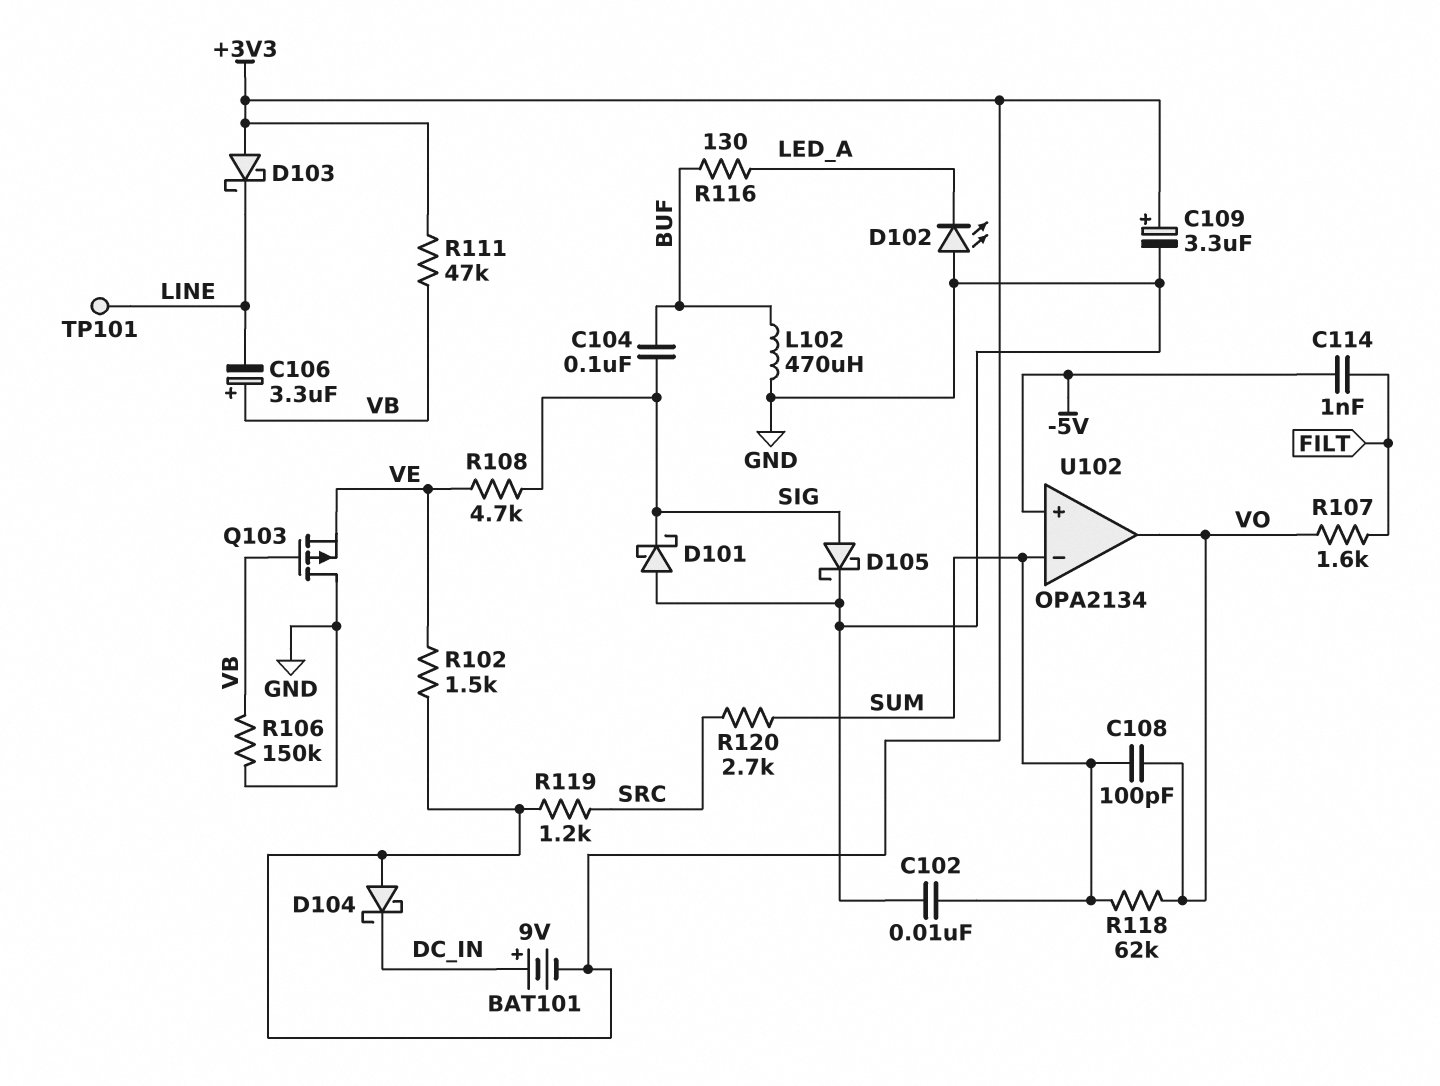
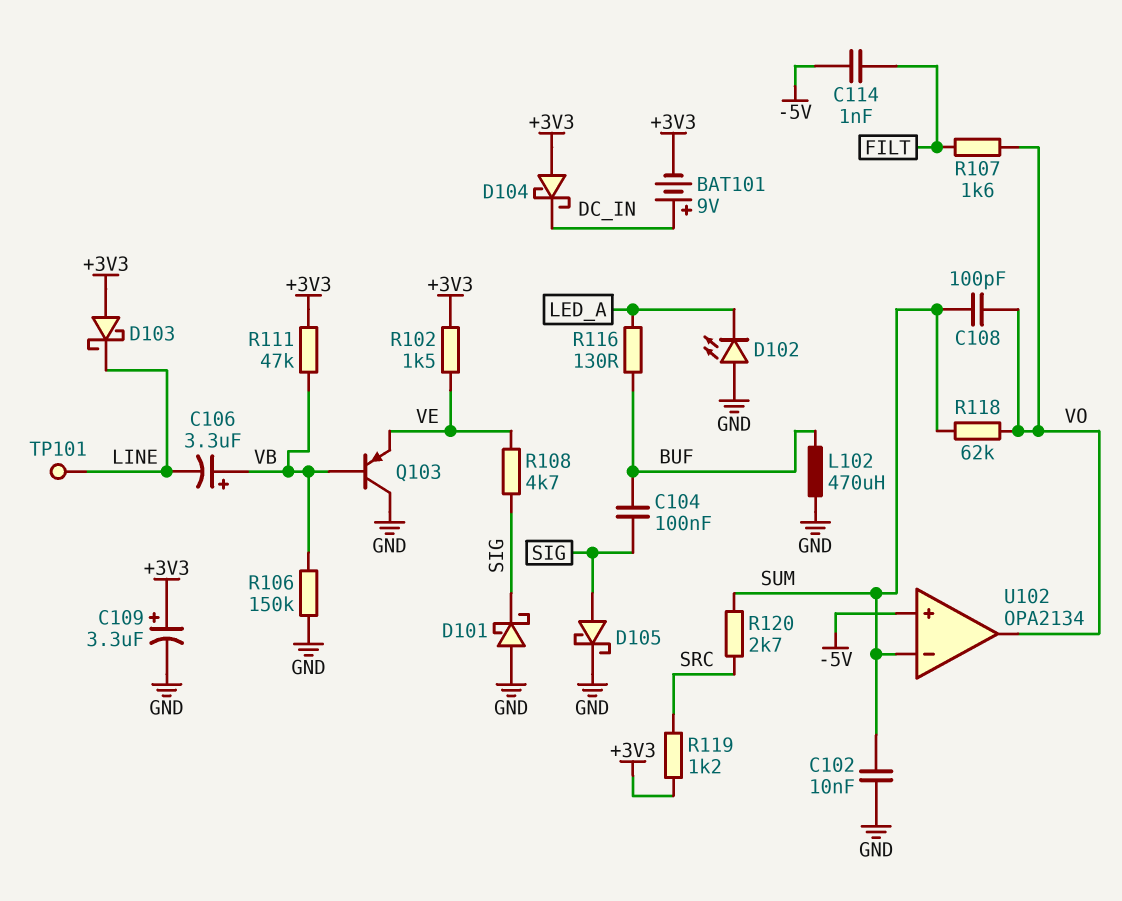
Q103: PMOS (G VB, D GND, S VE) -> PNP (B VB, C GND, E VE)

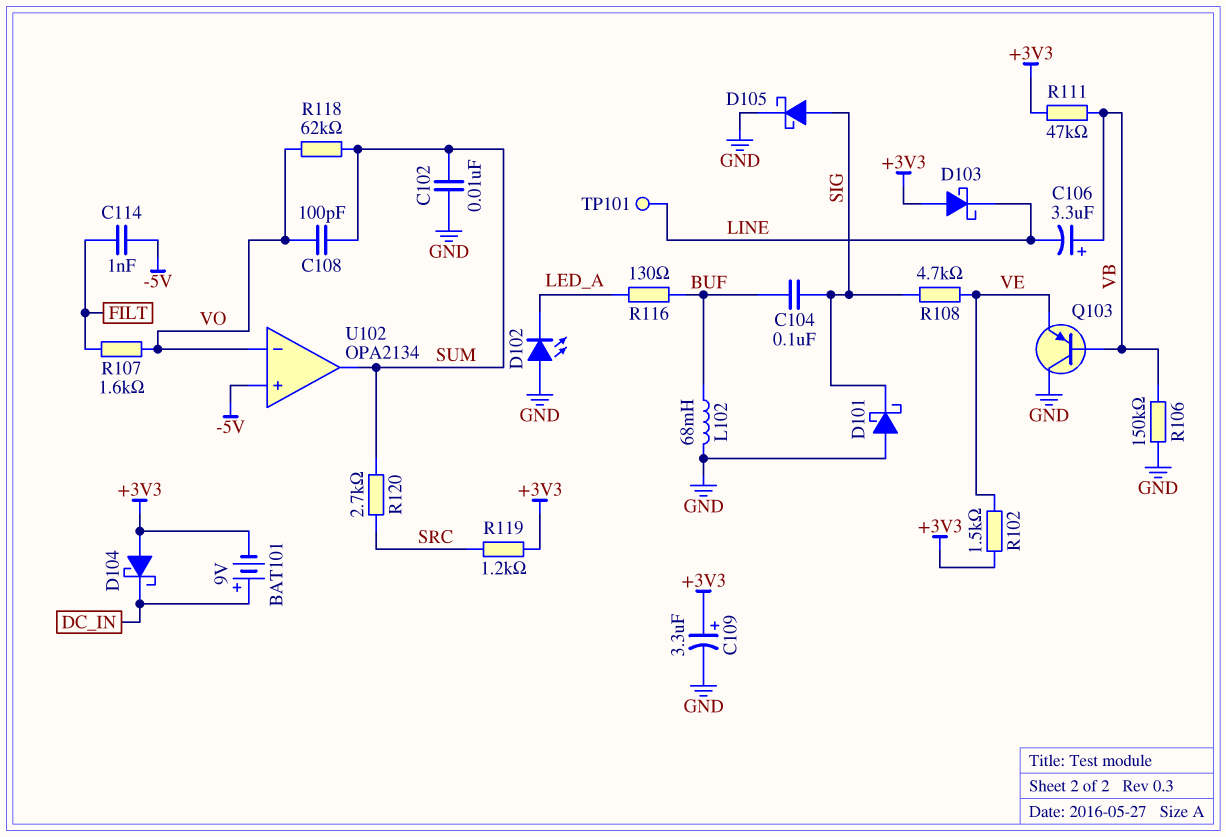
L102: 470uH (BUF, GND) -> 68mH (BUF, GND)
U102 pin in-: SUM -> VO
U102 pin out: VO -> SUM

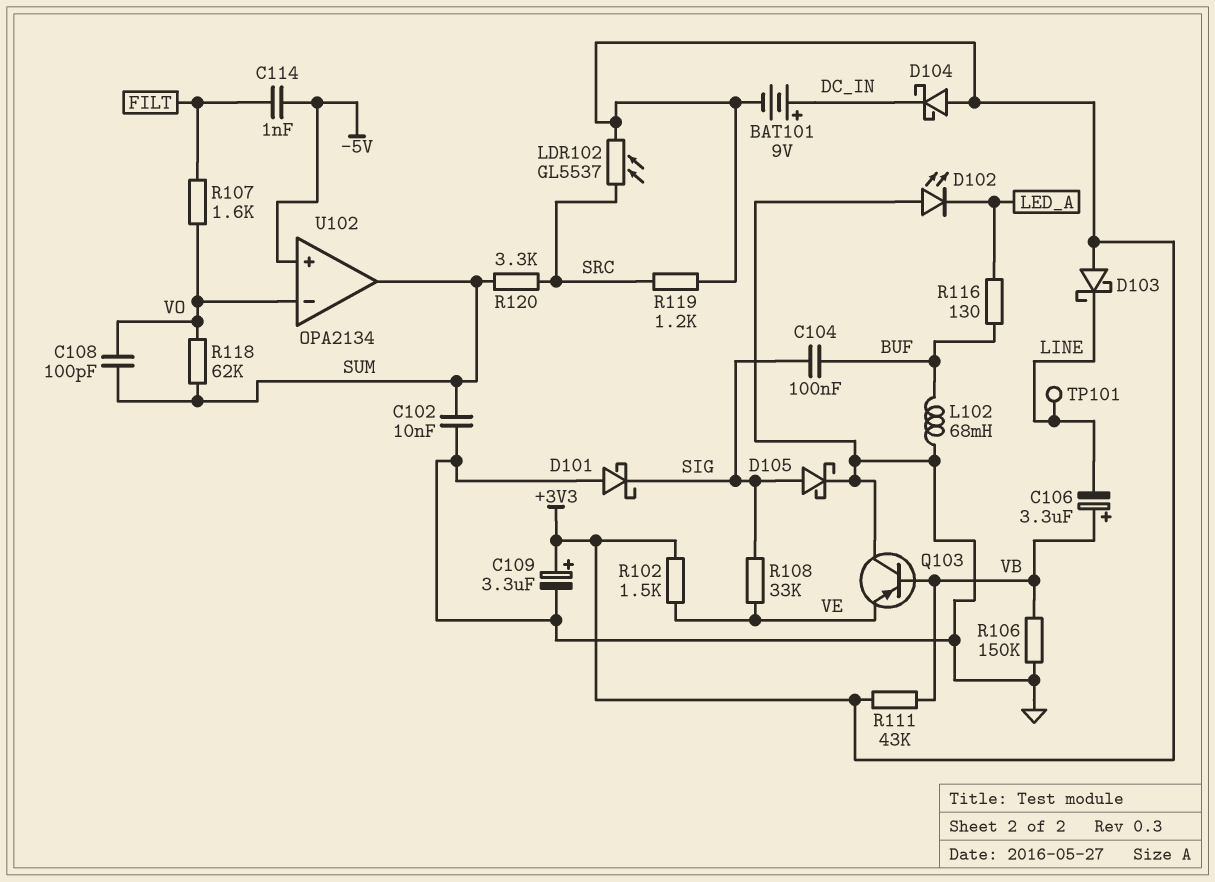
LDR102: none -> GL5537 (+3V3, SRC)
R108: 4.7k (SIG, VE) -> 33k (SIG, VE)
R111: 47k (+3V3, VB) -> 43k (+3V3, VB)
R120: 2.7k (SRC, SUM) -> 3.3k (SRC, SUM)

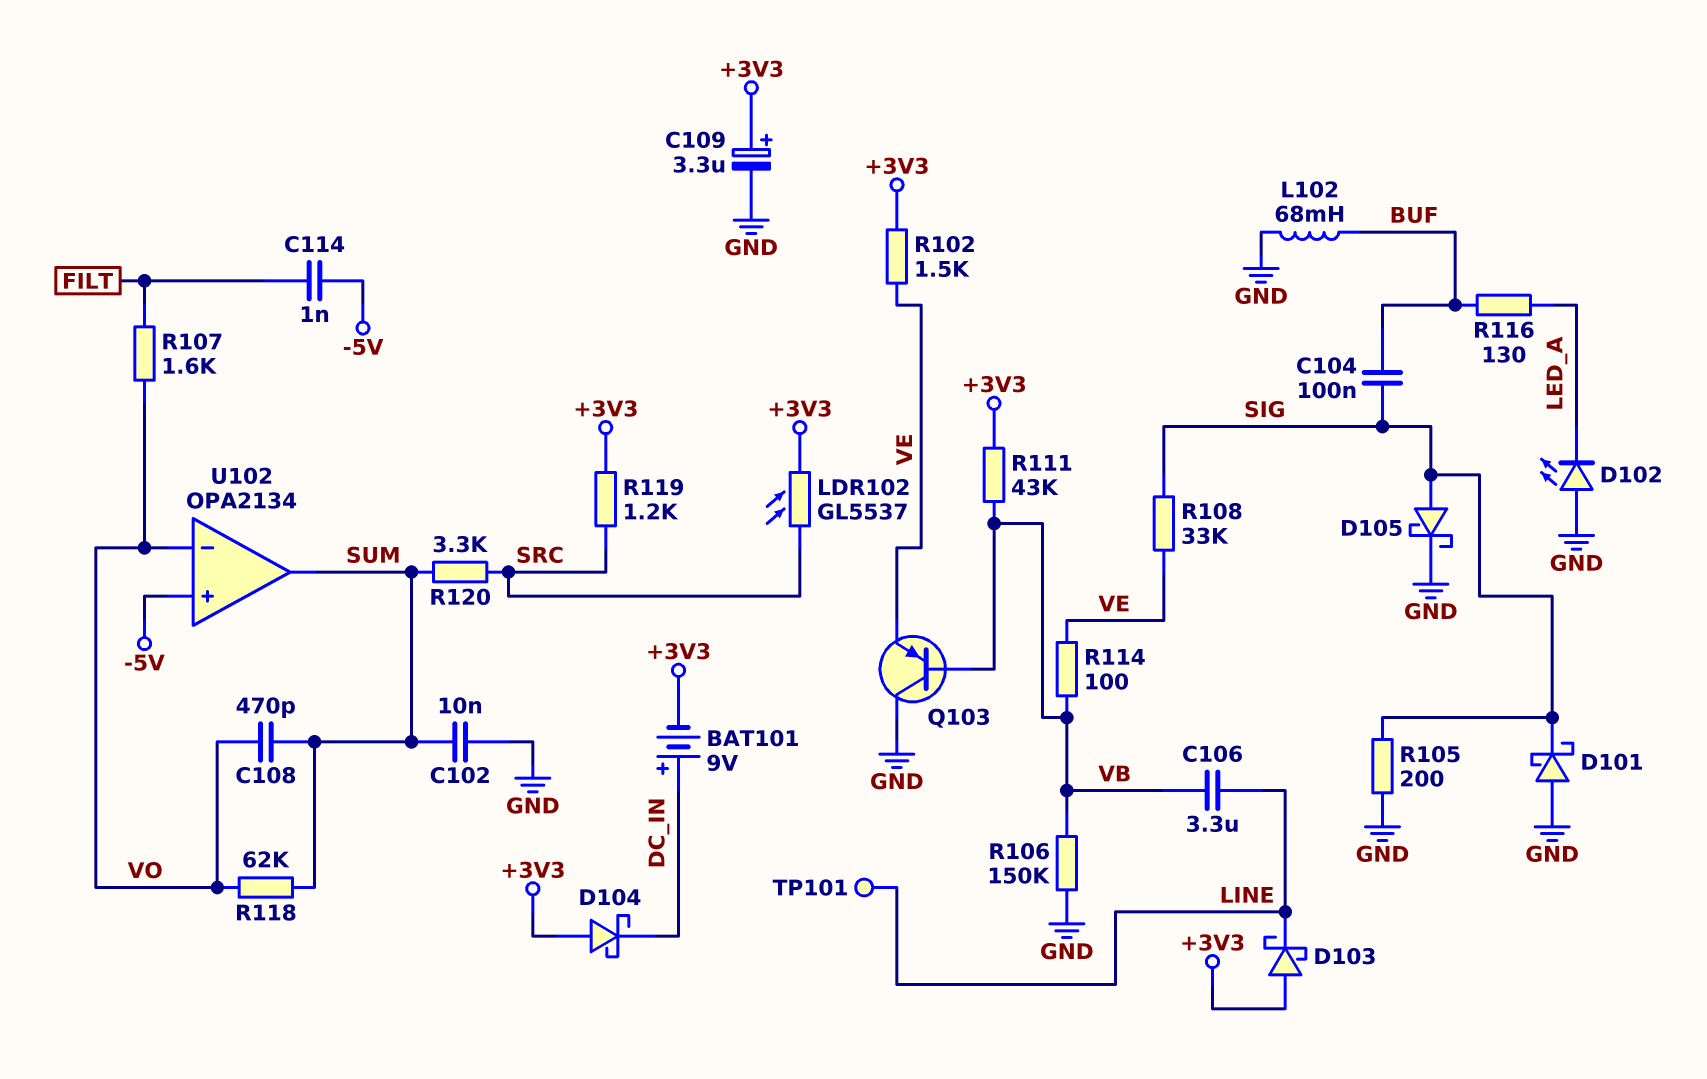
C106: 3.3uF (plus VB, minus LINE) -> 3.3uF (LINE, VB)
C108: 100pF (SUM, VO) -> 470pF (SUM, VO)
R105: none -> 200 (GND, SIG)
R114: none -> 100 (VB, VE)

